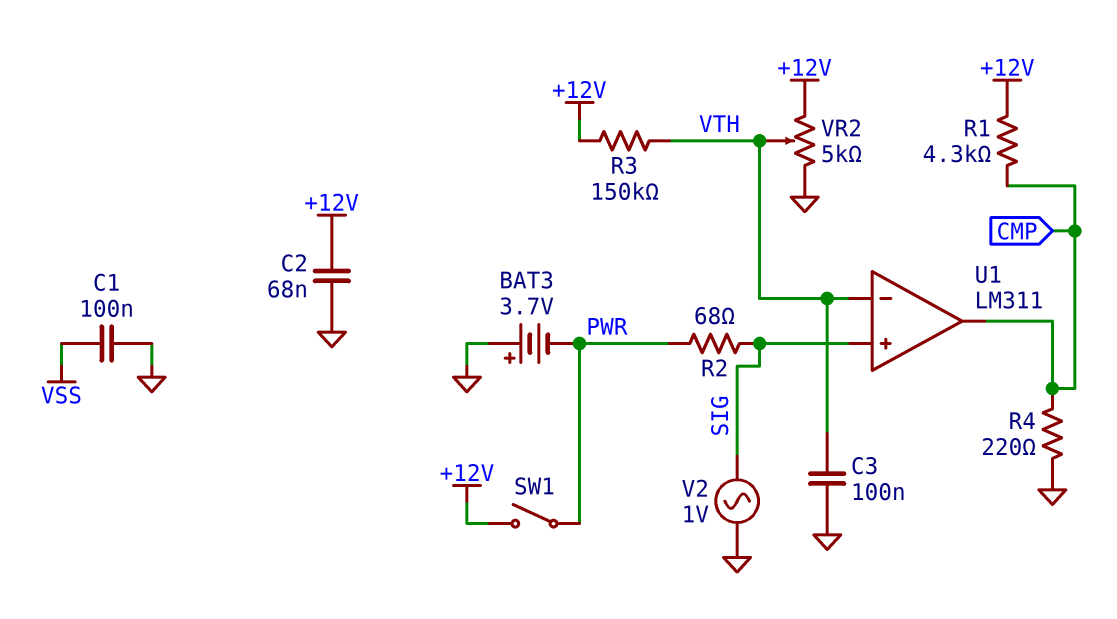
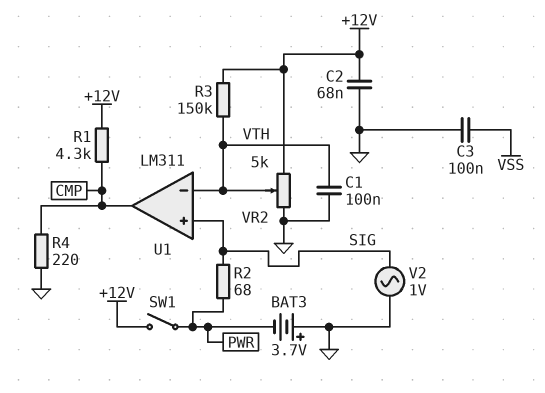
C1: 100nF (GND, VSS) -> 100nF (GND, VTH)
C3: 100nF (GND, VTH) -> 100nF (GND, VSS)

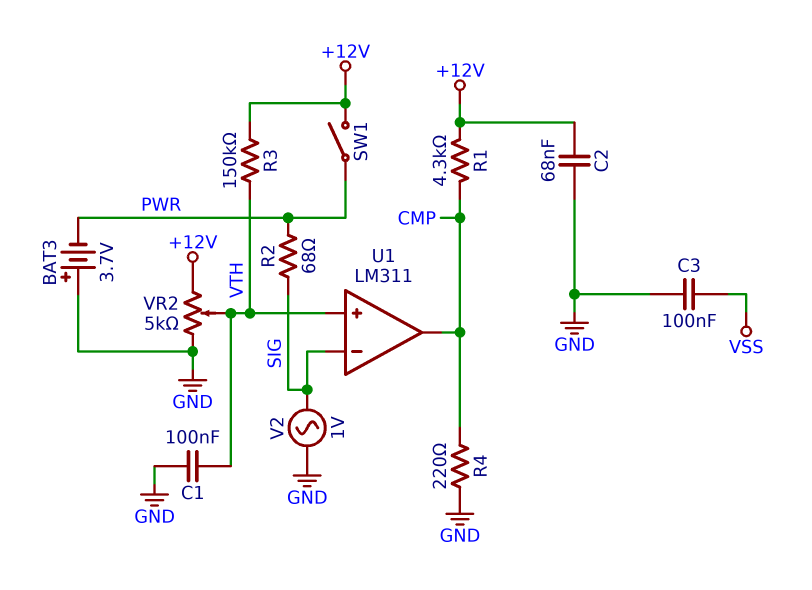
U1 pin in+: SIG -> VTH
U1 pin in-: VTH -> SIG

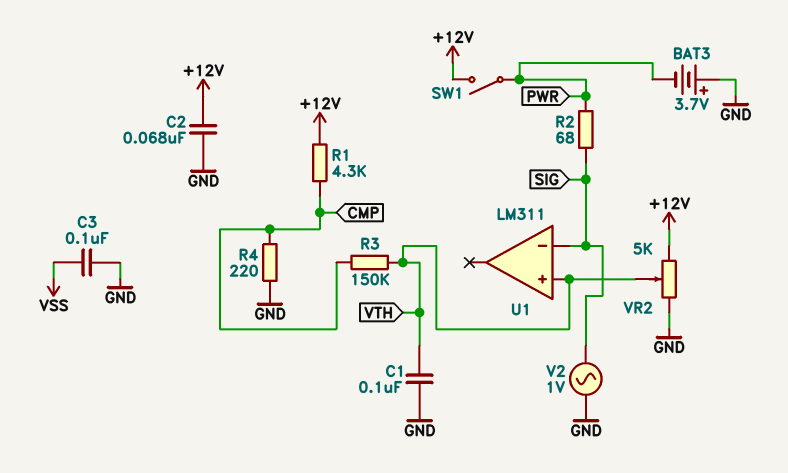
R3: 150k (+12V, VTH) -> 150k (CMP, VTH)
U1 pin out: CMP -> none

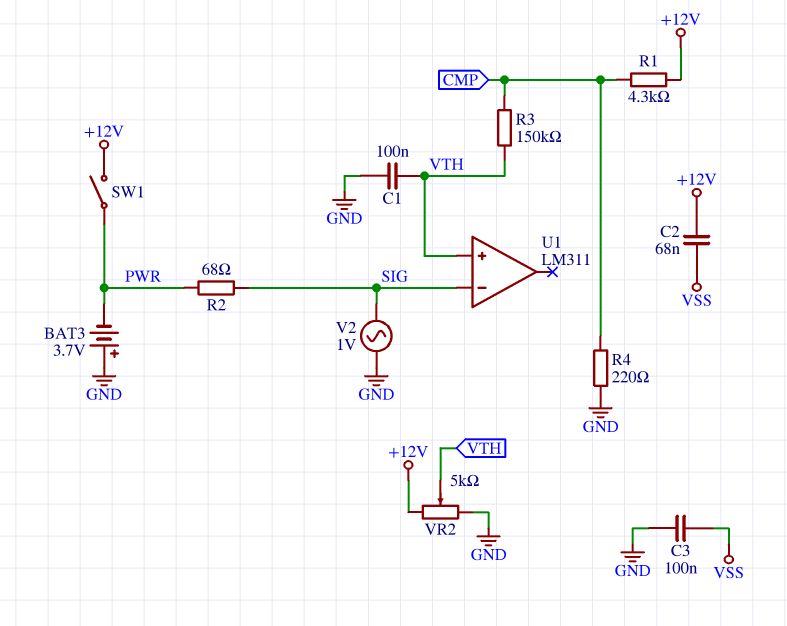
C2: 68nF (+12V, GND) -> 68nF (+12V, VSS)

